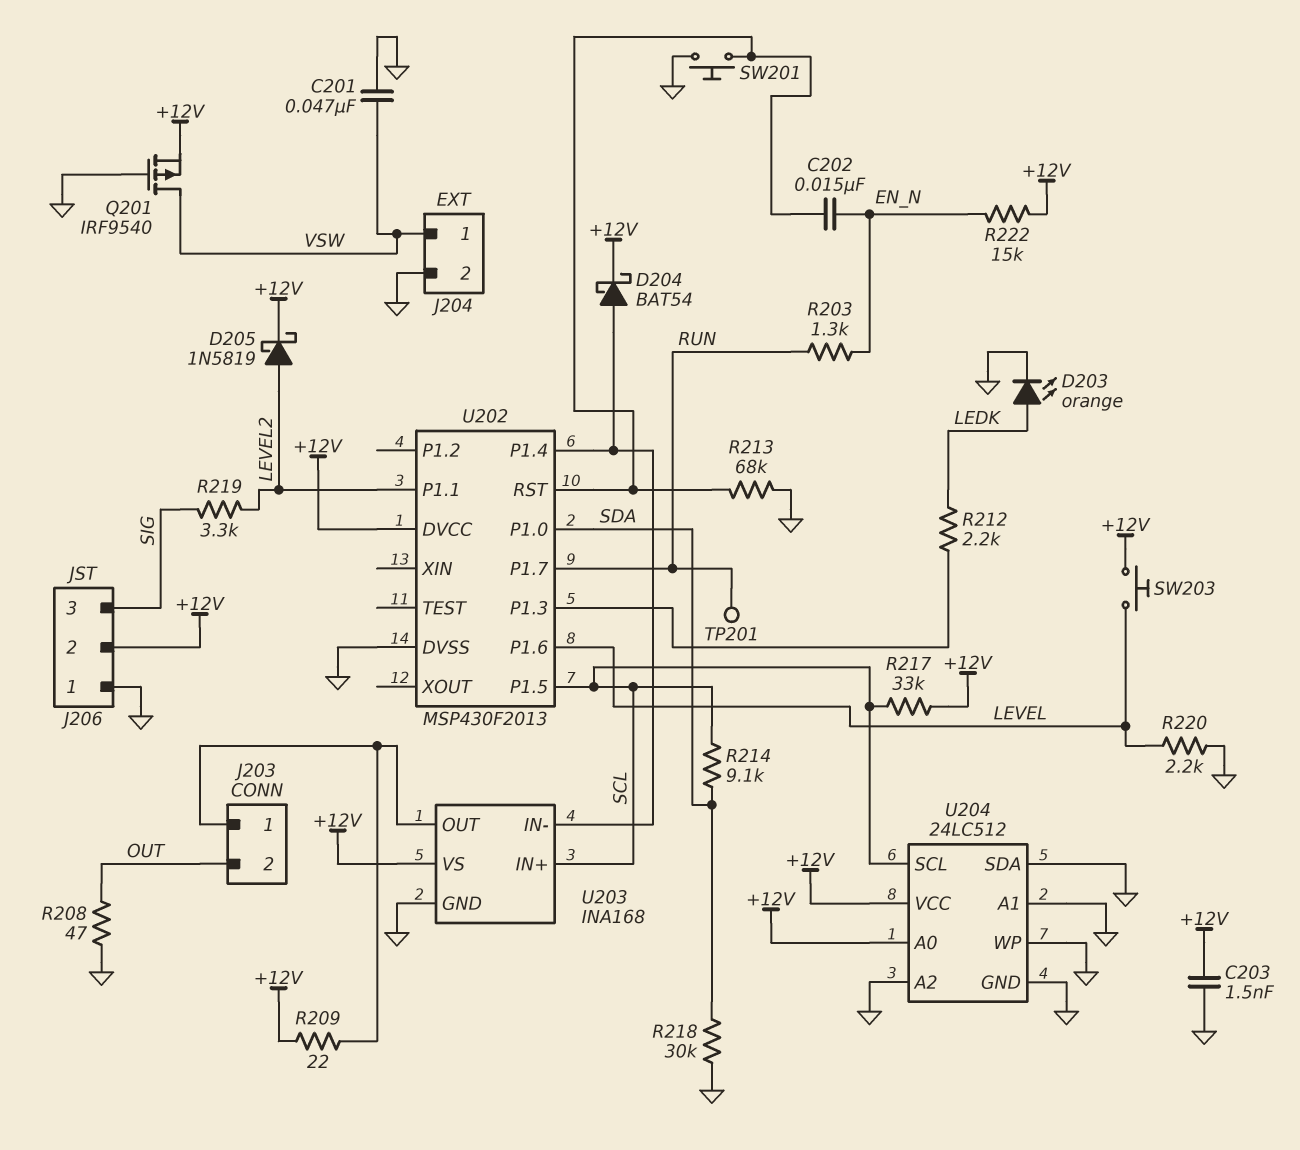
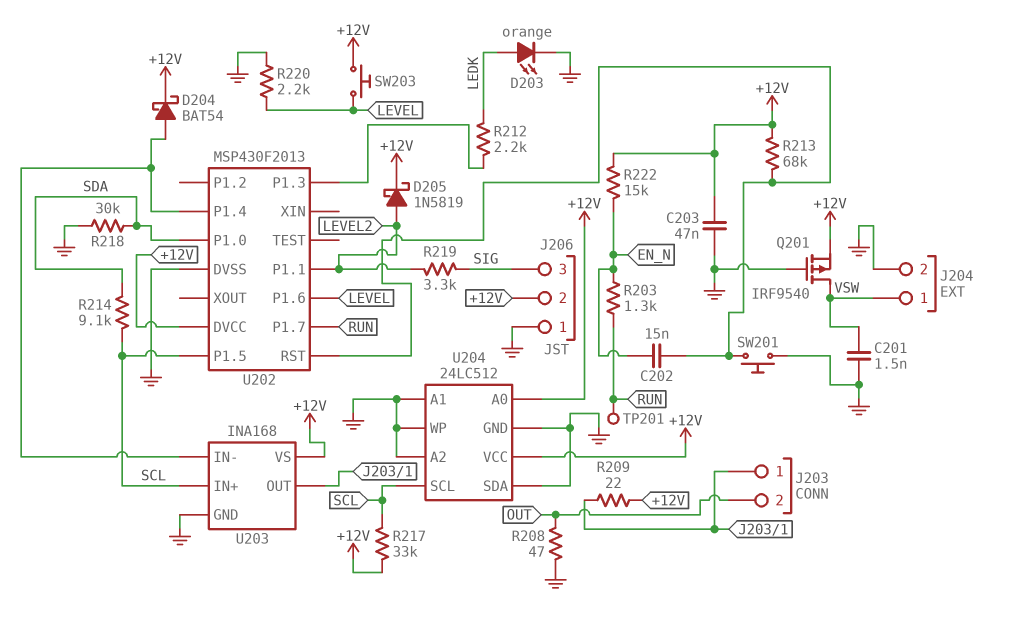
C201: 47nF (GND, VSW) -> 1.5nF (GND, VSW)
C203: 1.5nF (+12V, GND) -> 47nF (+12V, GND)
R213: 68k (GND, U202/RST) -> 68k (+12V, U202/RST)

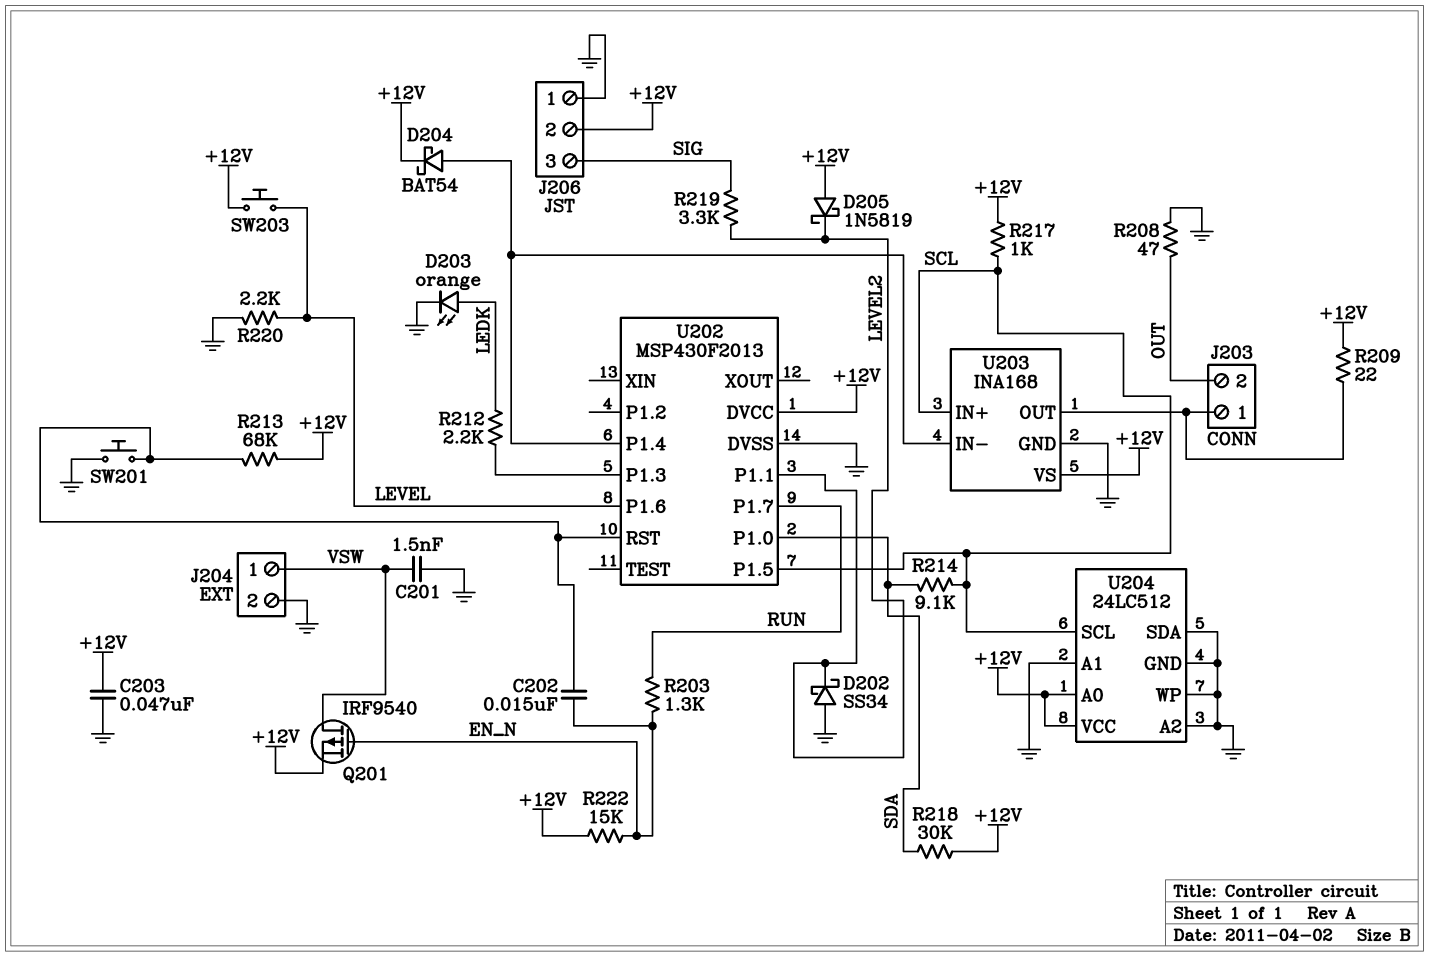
D202: none -> schottky SS34 (A GND, K LEVEL2)
D205: schottky 1N5819 (A LEVEL2, K +12V) -> schottky 1N5819 (A +12V, K LEVEL2)
Q201: PMOS IRF9540 (G GND, D VSW, S +12V) -> PMOS IRF9540 (G EN_N, D VSW, S +12V)
R217: 33k (+12V, SCL) -> 1k (+12V, SCL)
R218: 30k (GND, SDA) -> 30k (+12V, SDA)
TP201: test point (RUN) -> none

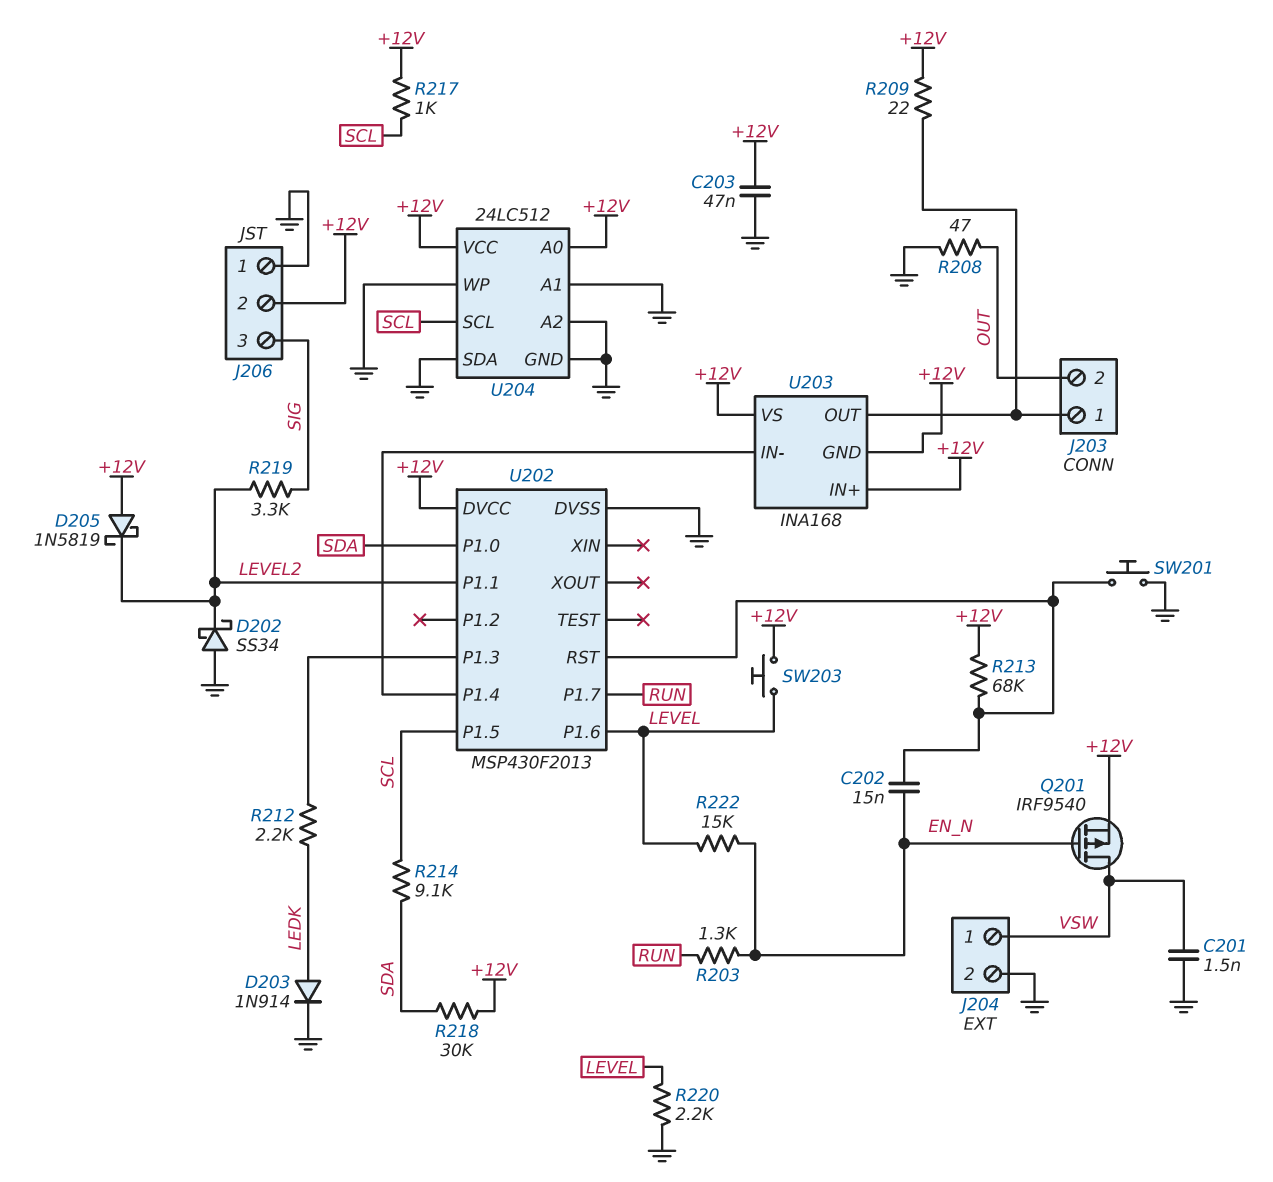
D203: LED orange (A LEDK, K GND) -> diode 1N914 (A LEDK, K GND)
D204: schottky BAT54 (A U202/P1.4, K +12V) -> none
R222: 15k (+12V, EN_N) -> 15k (EN_N, LEVEL)
U203 pin GND: GND -> +12V
U203 pin IN+: SCL -> +12V

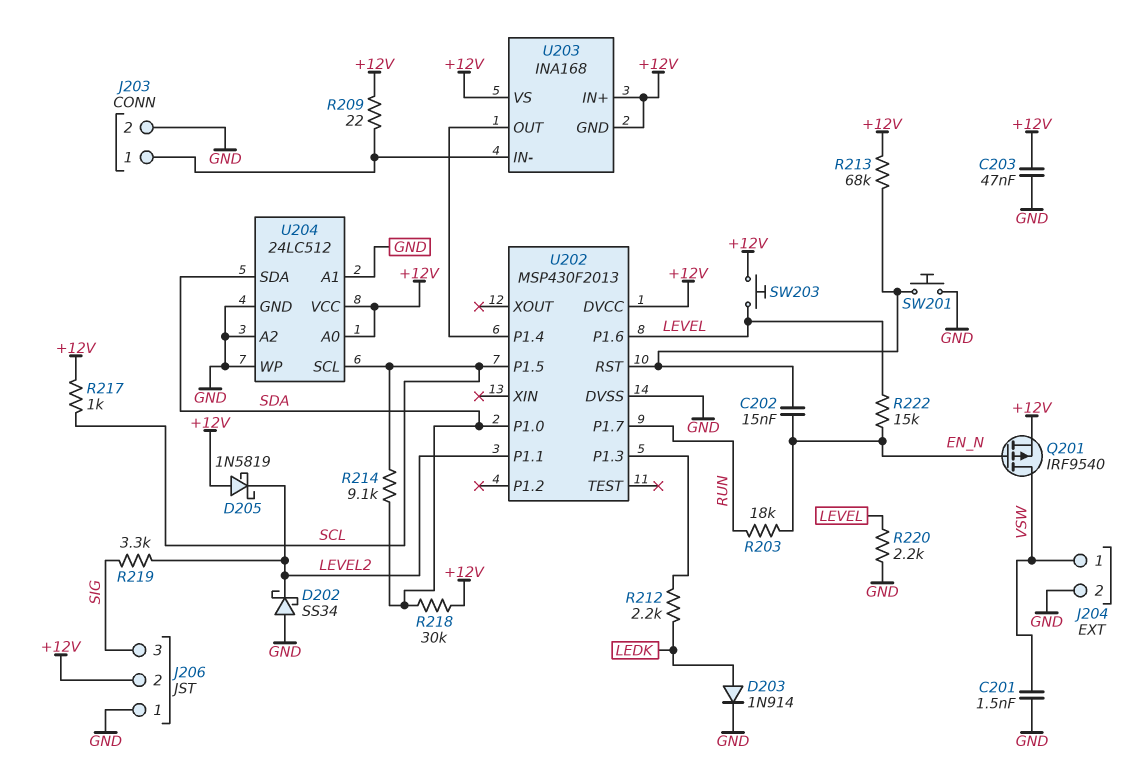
J203 pin 2: OUT -> GND
R203: 1.3k (EN_N, RUN) -> 18k (EN_N, RUN)
R208: 47 (GND, OUT) -> none
U203 pin IN-: U202/P1.4 -> J203/1
U203 pin OUT: J203/1 -> U202/P1.4
U204 pin SDA: GND -> SDA

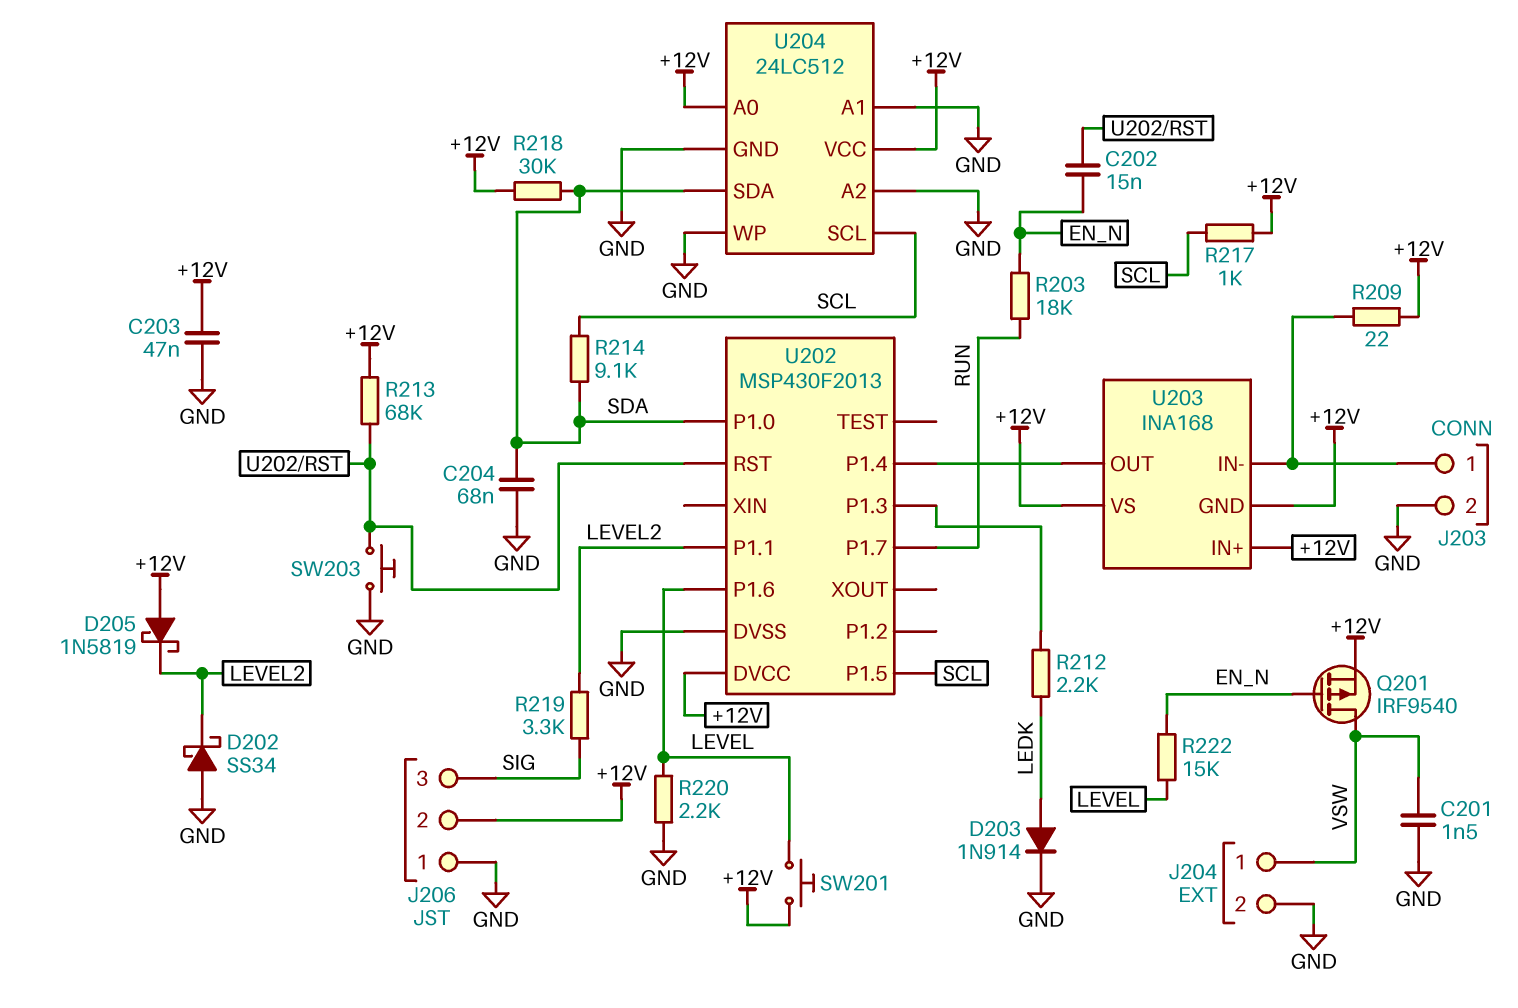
C204: none -> 68nF (GND, SDA)
SW201: button (GND, U202/RST) -> button (+12V, LEVEL)
SW203: button (+12V, LEVEL) -> button (GND, U202/RST)

